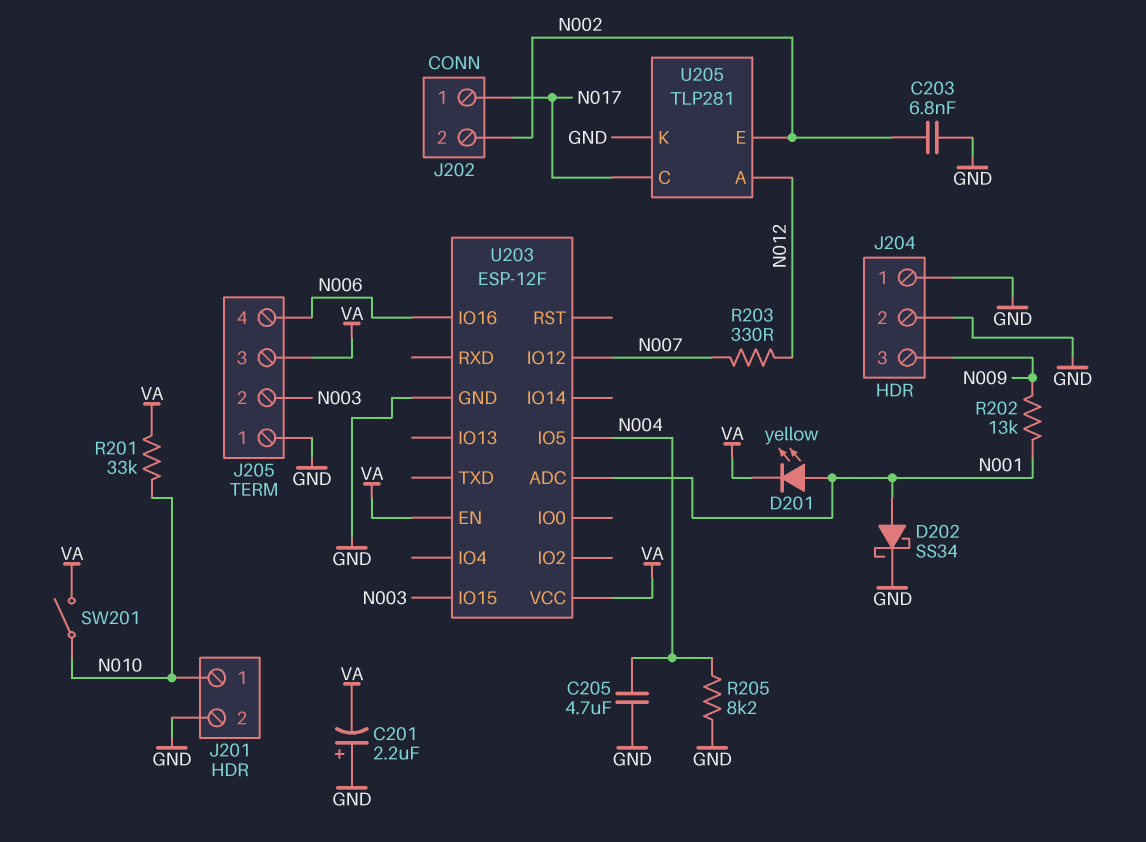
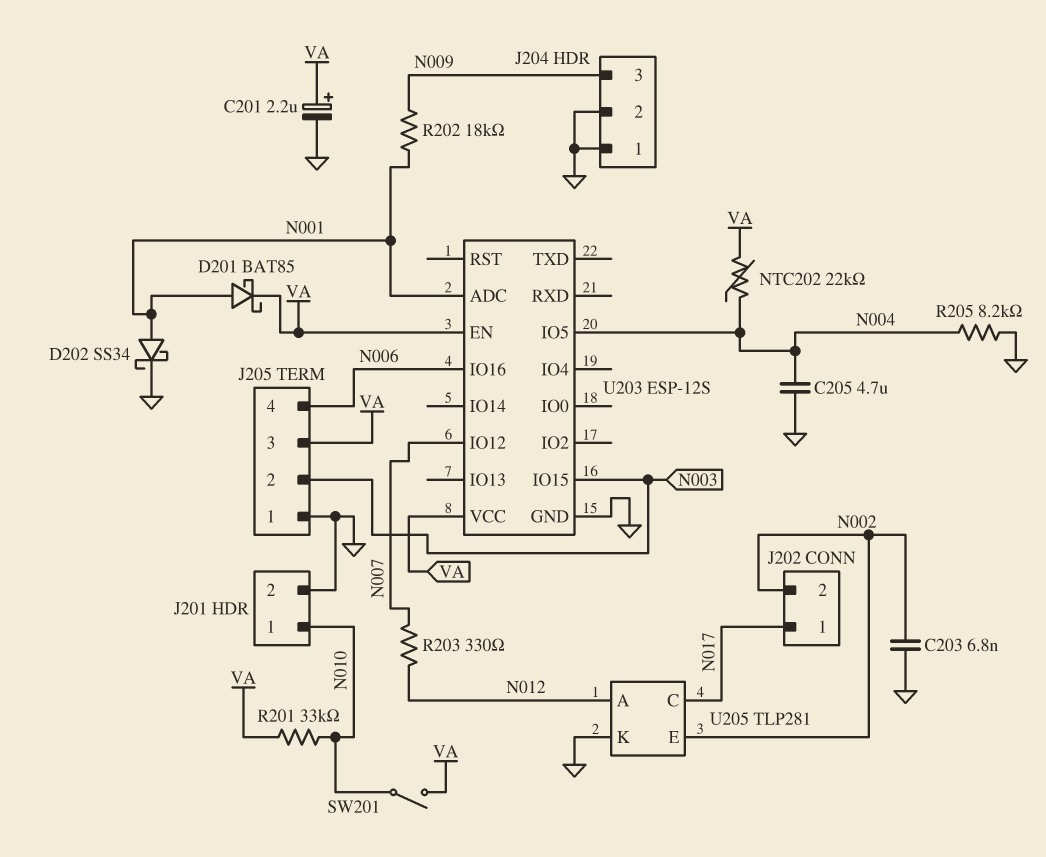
C201: 2.2uF (plus GND, minus VA) -> 2.2uF (plus VA, minus GND)
D201: LED yellow (A N001, K VA) -> schottky BAT85 (A N001, K VA)
NTC202: none -> 22k (N004, VA)
R202: 13k (N001, N009) -> 18k (N001, N009)
U203: ESP-12F -> ESP-12S

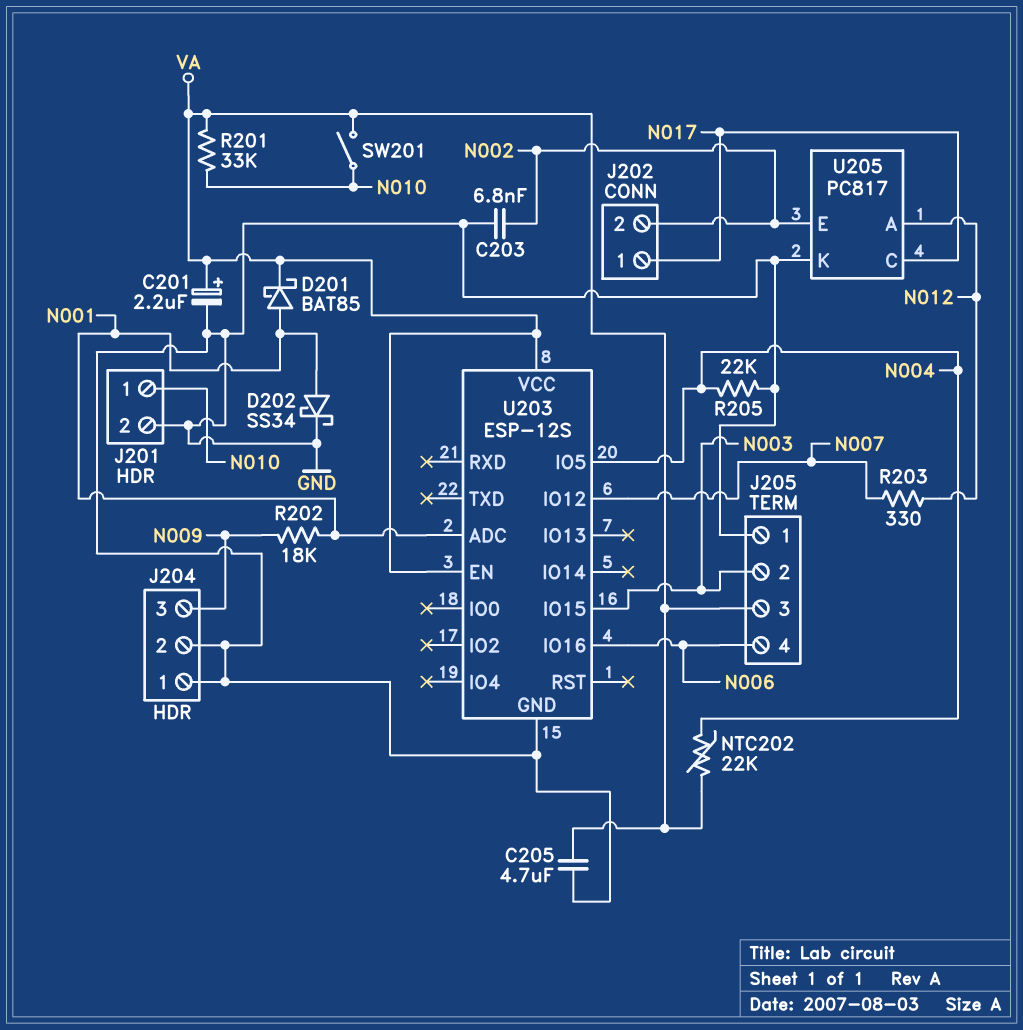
C205: 4.7uF (GND, N004) -> 4.7uF (GND, VA)
R205: 8.2k (GND, N004) -> 22k (GND, N004)
U205: TLP281 -> PC817

